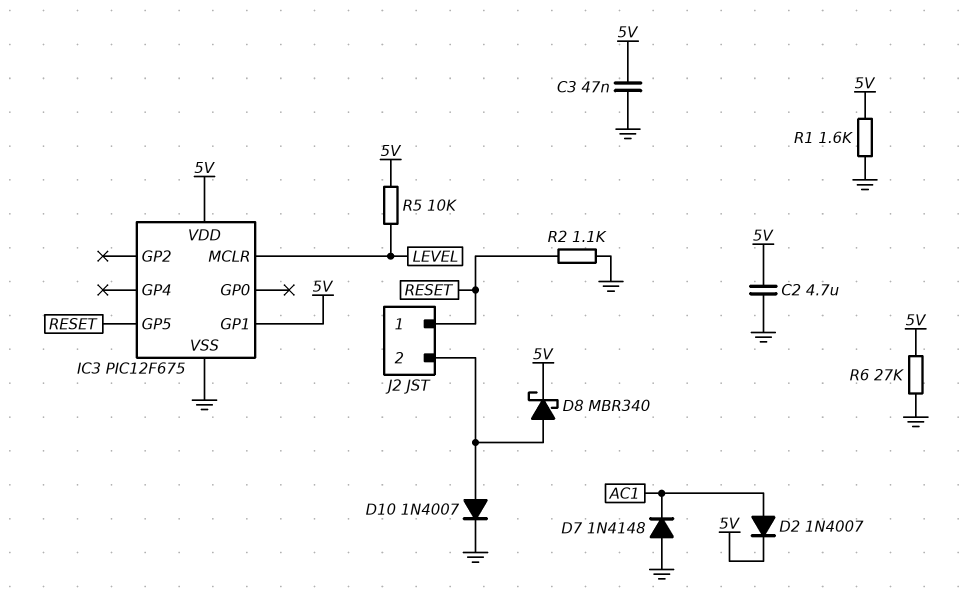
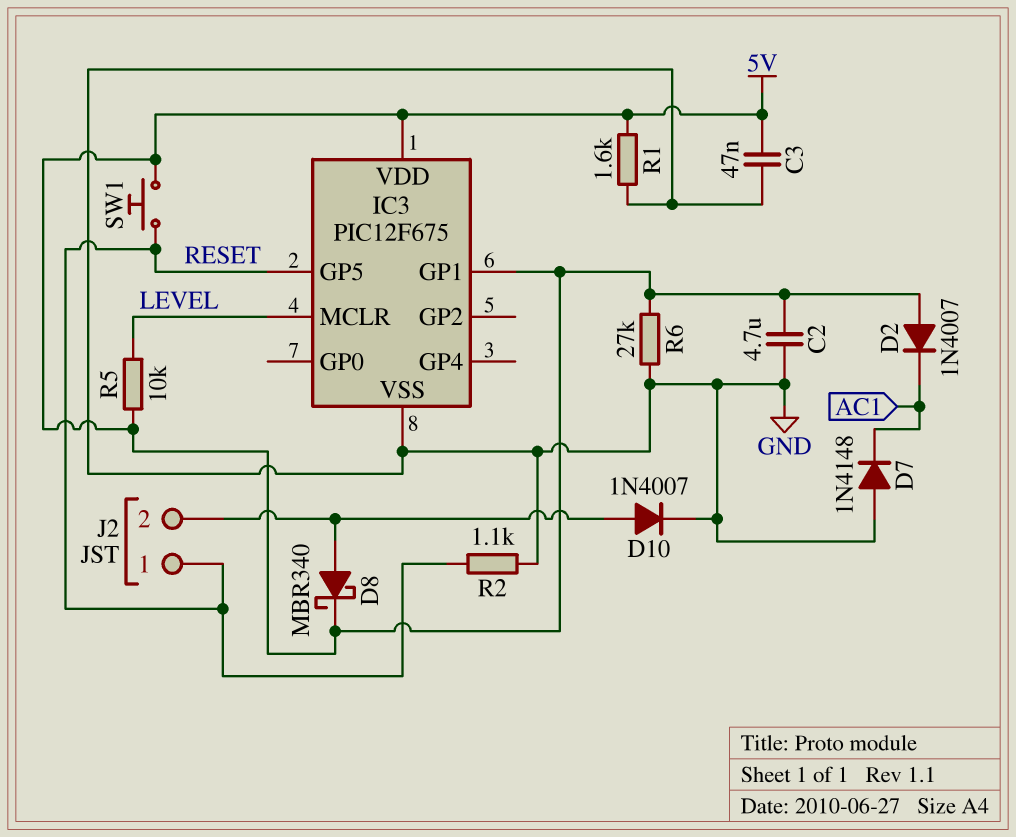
D2: diode 1N4007 (A AC1, K 5V) -> diode 1N4007 (A 5V, K AC1)
SW1: none -> button (5V, RESET)

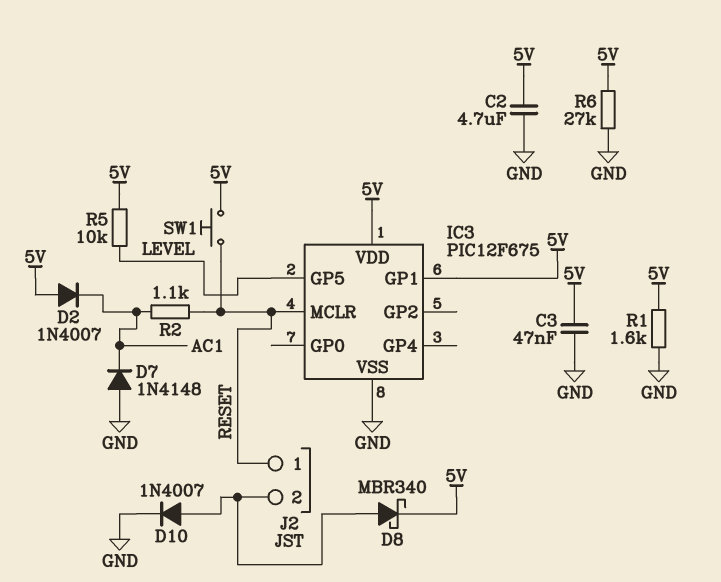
IC3 pin GP5: RESET -> LEVEL
IC3 pin MCLR: LEVEL -> RESET
R2: 1.1k (GND, RESET) -> 1.1k (AC1, RESET)

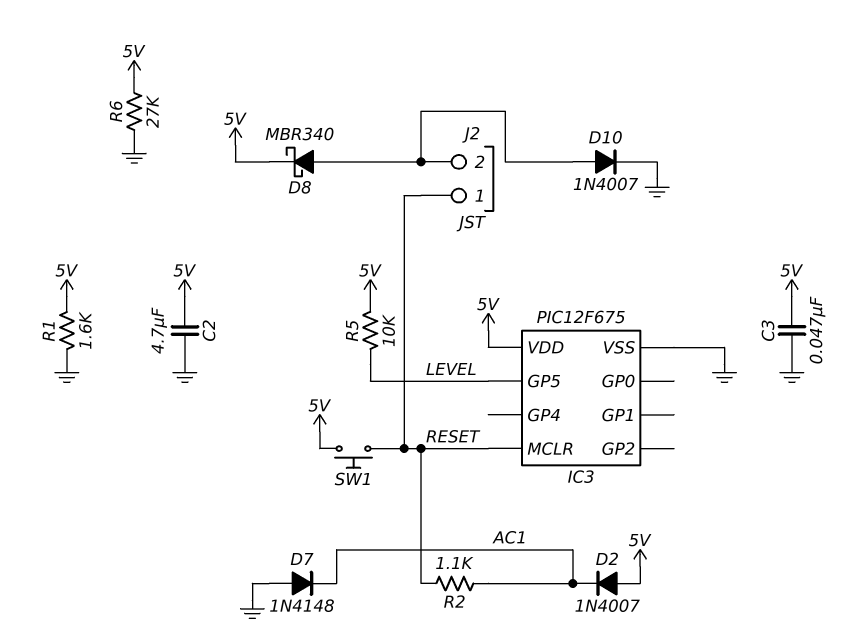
IC3 pin GP1: 5V -> none

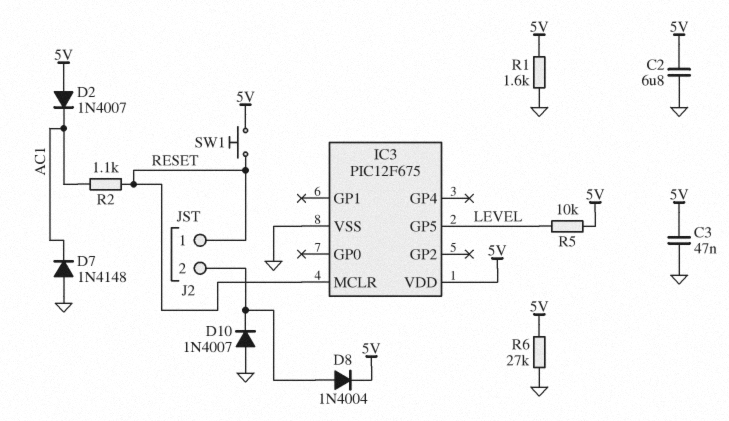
C2: 4.7uF (5V, GND) -> 6.8uF (5V, GND)
D8: schottky MBR340 (A J2/2, K 5V) -> diode 1N4004 (A J2/2, K 5V)
D10: diode 1N4007 (A J2/2, K GND) -> diode 1N4007 (A GND, K J2/2)

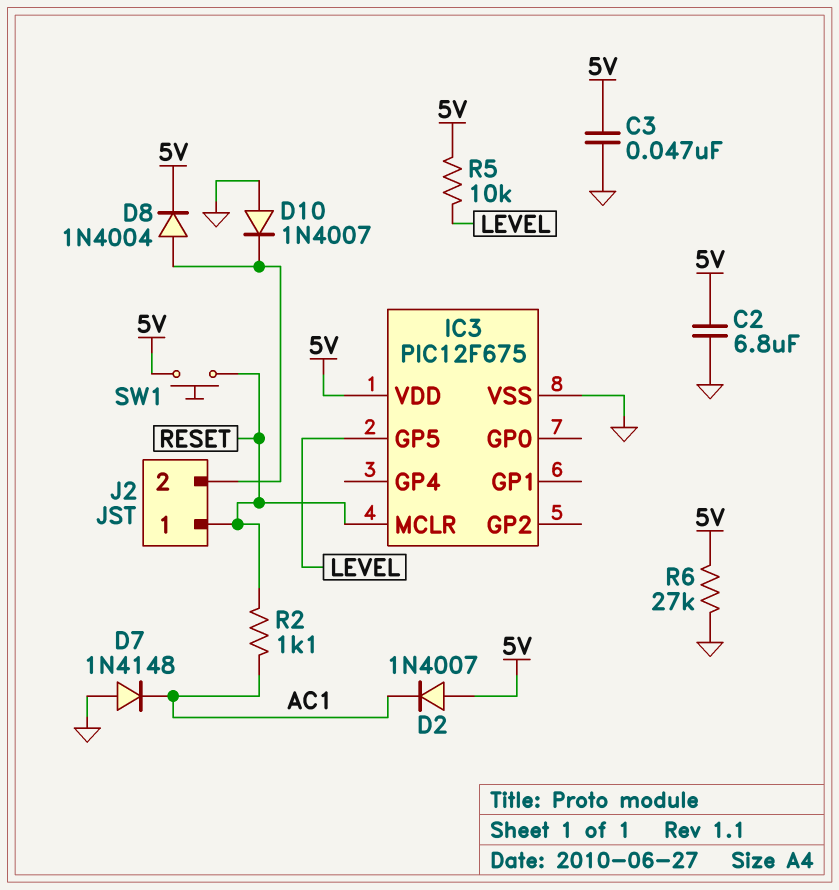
R1: 1.6k (5V, GND) -> none

